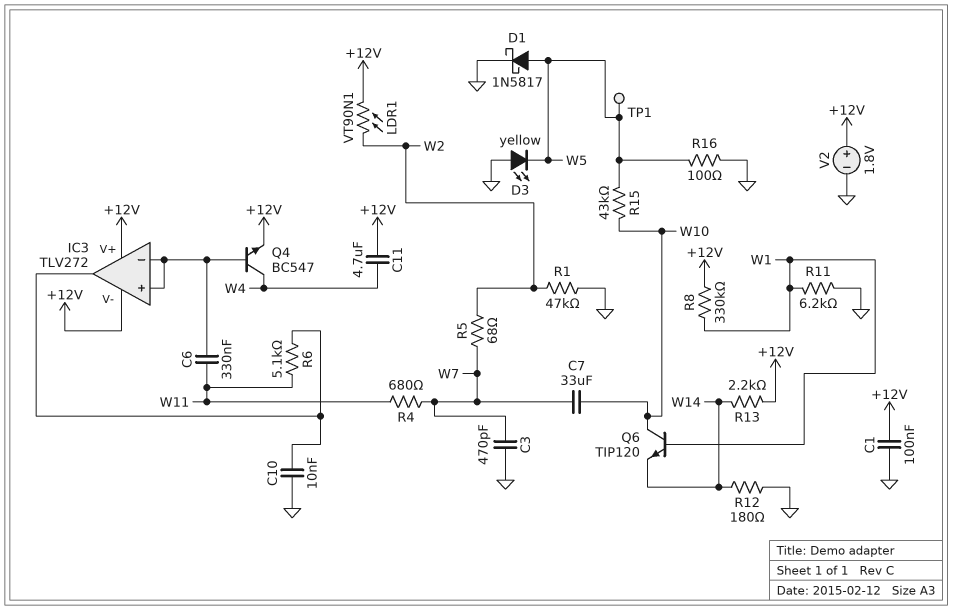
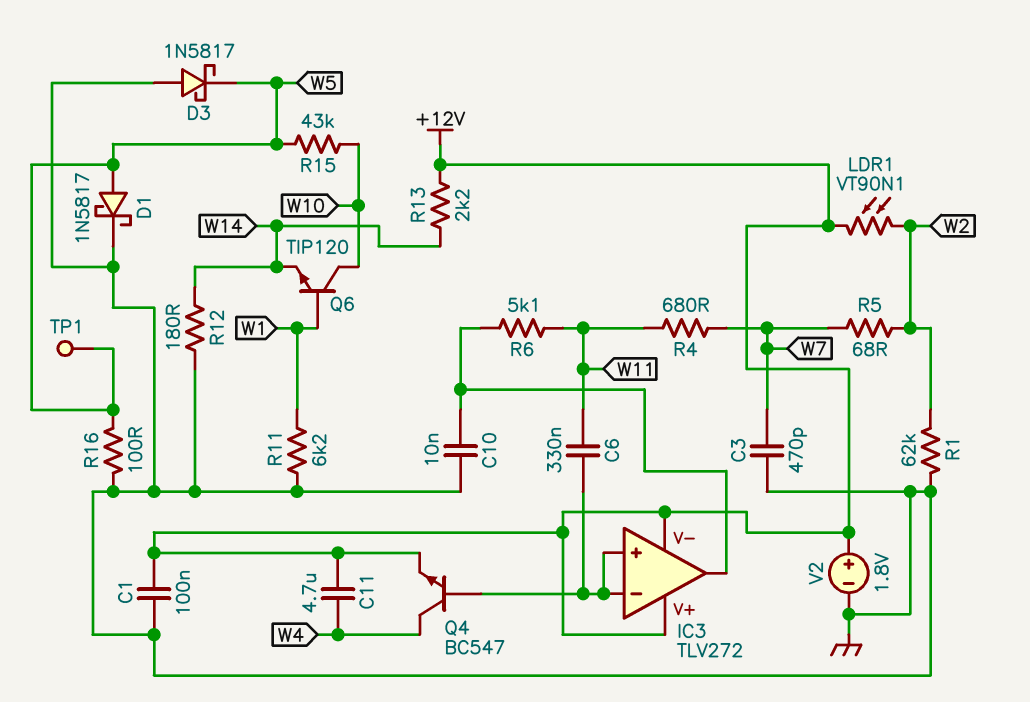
C7: 33uF (W7, W10) -> none
D3: LED yellow (A GND, K W5) -> schottky 1N5817 (A GND, K W5)
R1: 47k (GND, W2) -> 62k (GND, W2)
R8: 330k (+12V, W1) -> none

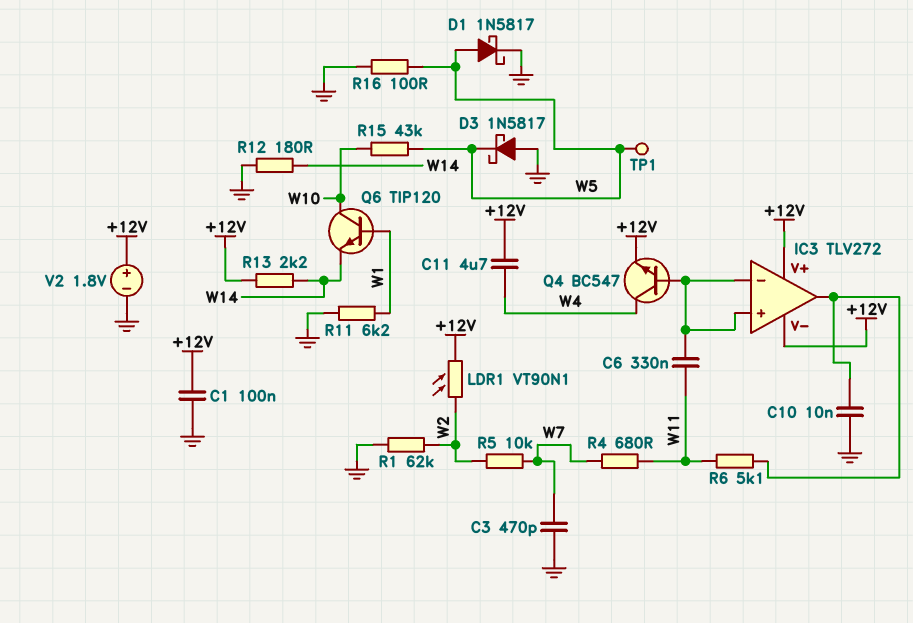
R5: 68 (W2, W7) -> 10k (W2, W7)

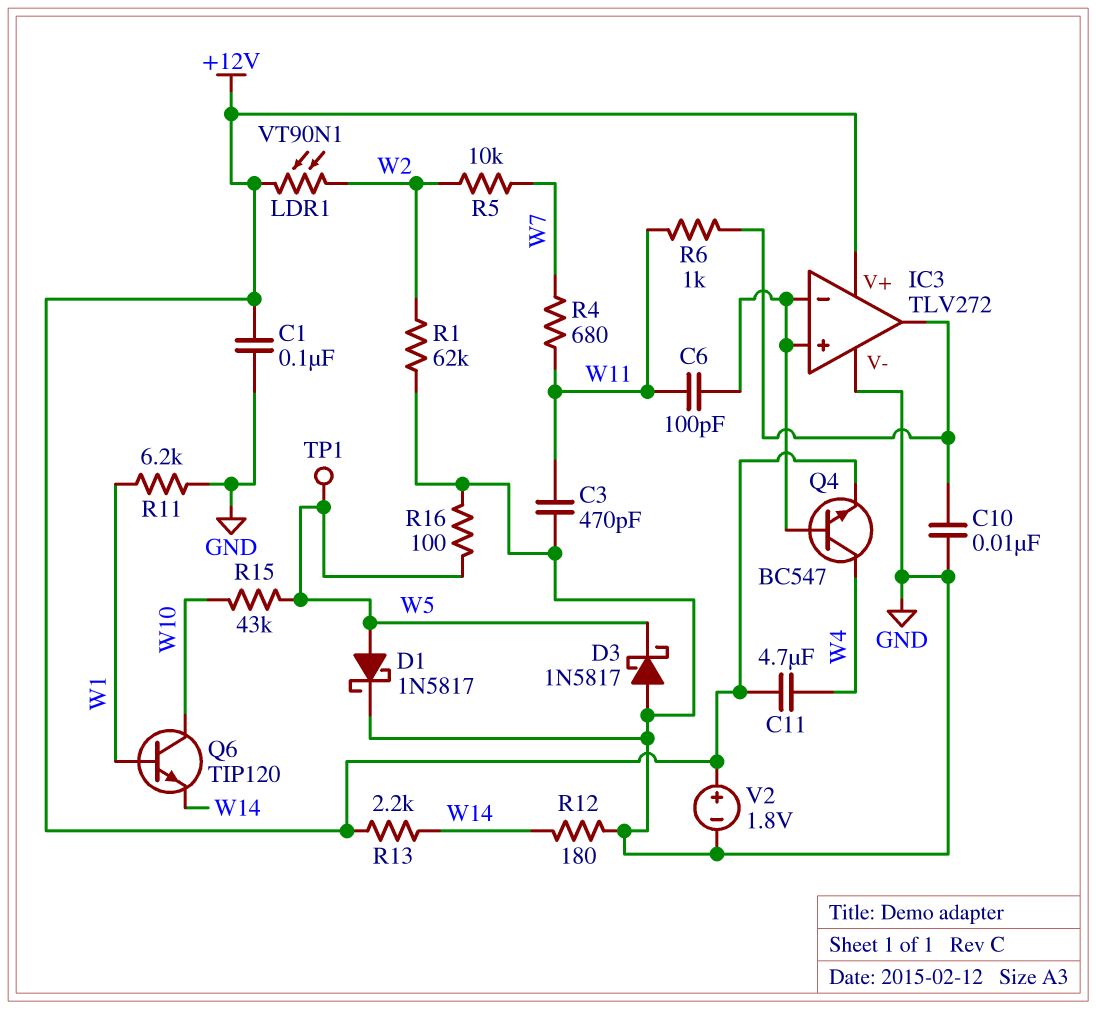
C3: 470pF (GND, W7) -> 470pF (GND, W11)
C6: 330nF (IC3/in+, W11) -> 100pF (IC3/in+, W11)
IC3 pin V-: +12V -> GND
R6: 5.1k (IC3/out, W11) -> 1k (IC3/out, W11)

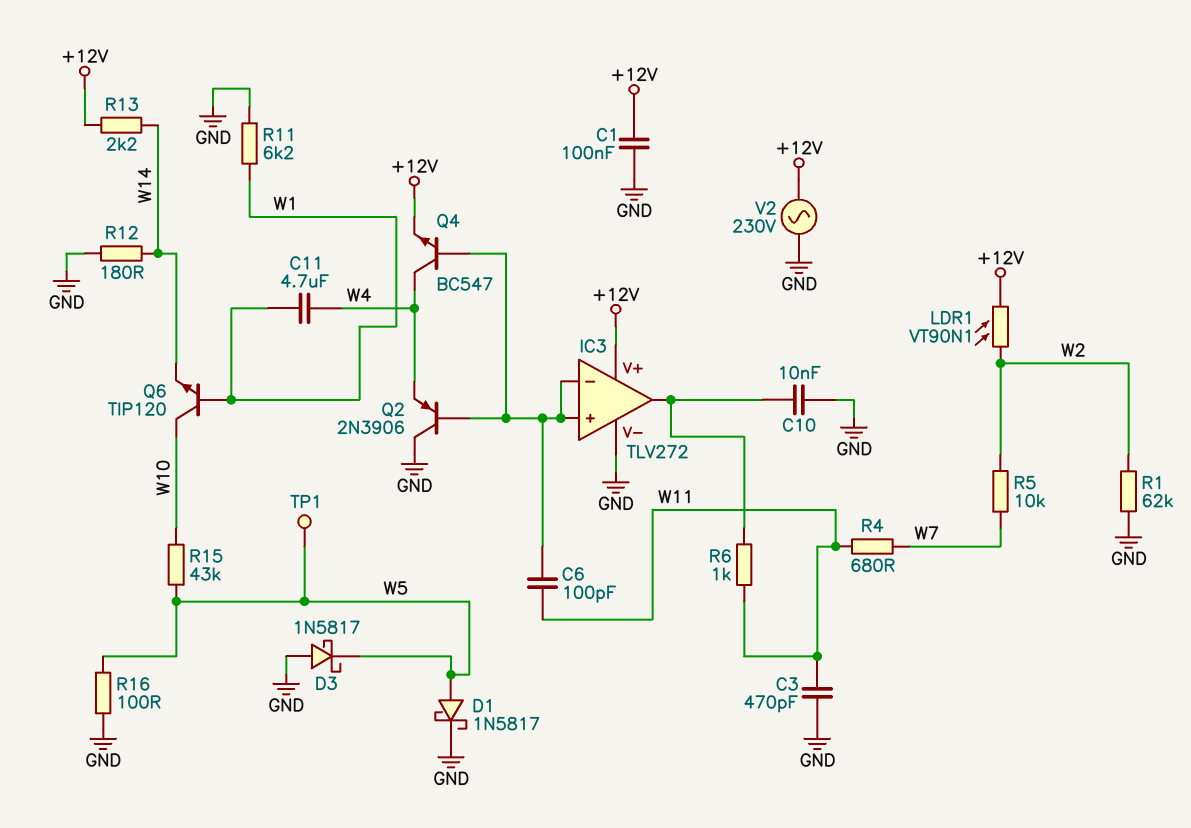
C11: 4.7uF (+12V, W4) -> 4.7uF (W1, W4)
Q2: none -> PNP 2N3906 (B IC3/in+, C GND, E W4)
V2: 1.8V (plus +12V, minus GND) -> AC 230V (+12V, GND)

